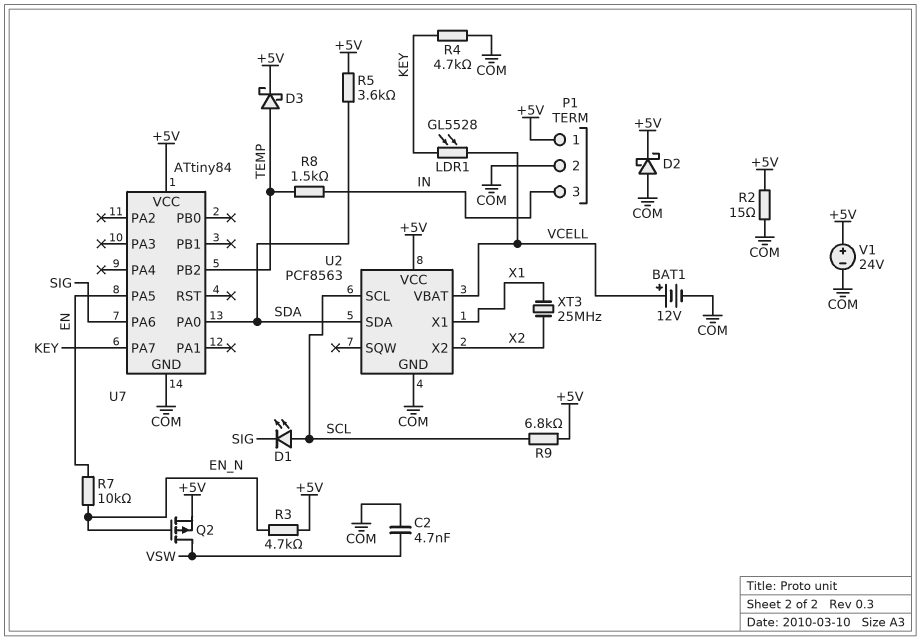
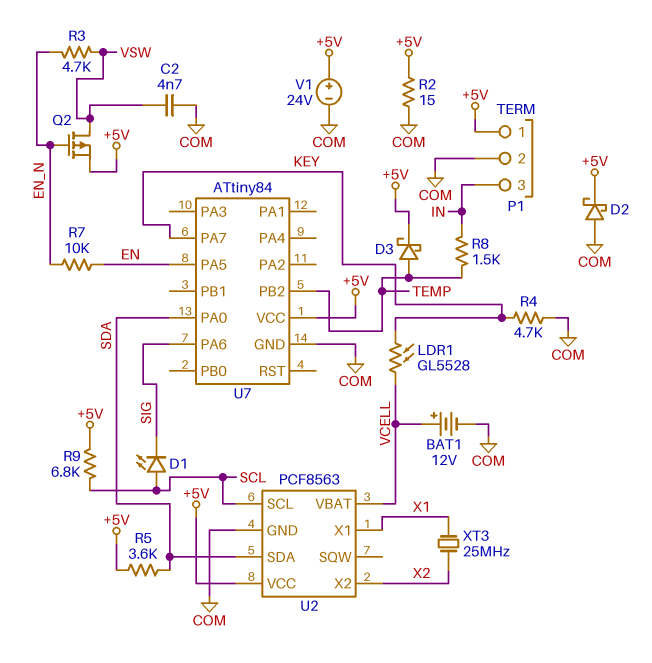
R3: 4.7k (+5V, EN_N) -> 4.7k (EN_N, VSW)

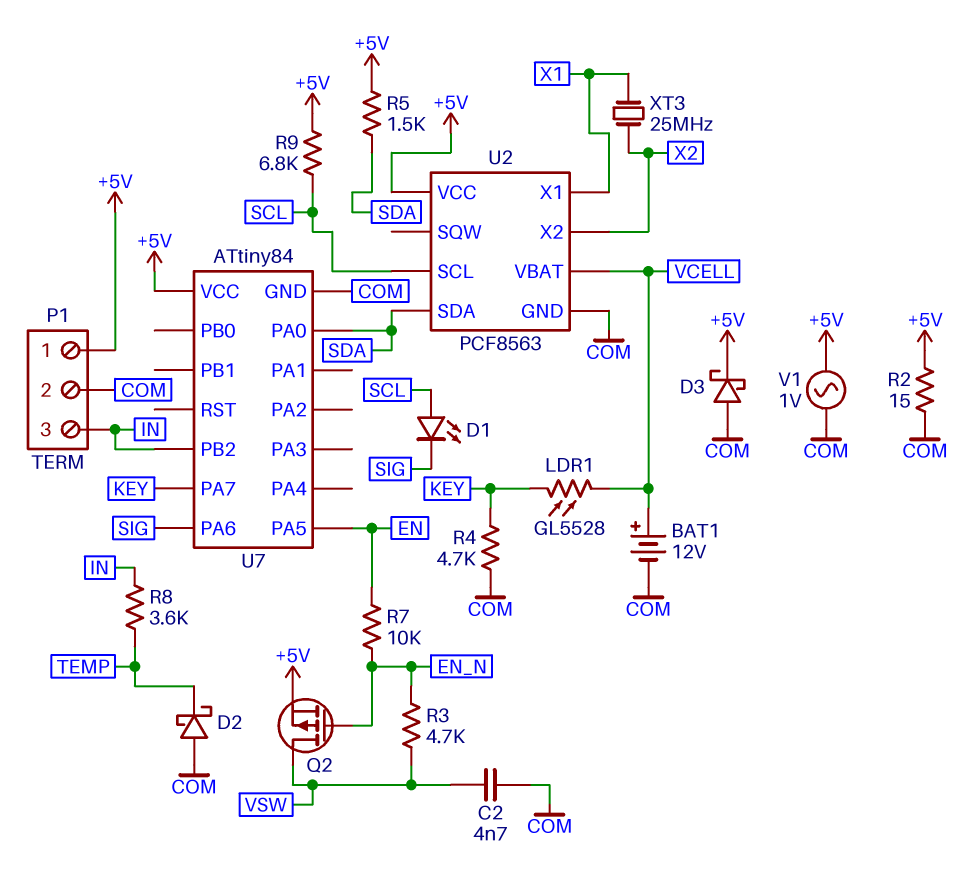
D2: schottky (A COM, K +5V) -> schottky (A COM, K TEMP)
D3: schottky (A TEMP, K +5V) -> schottky (A COM, K +5V)
R5: 3.6k (+5V, SDA) -> 1.5k (+5V, SDA)
R8: 1.5k (IN, TEMP) -> 3.6k (IN, TEMP)
U7 pin PB2: TEMP -> IN
V1: 24V (plus +5V, minus COM) -> AC 1V (+5V, COM)

